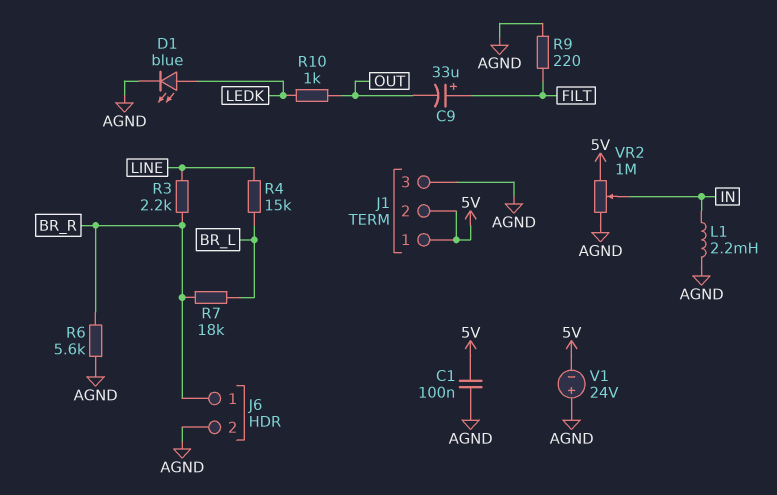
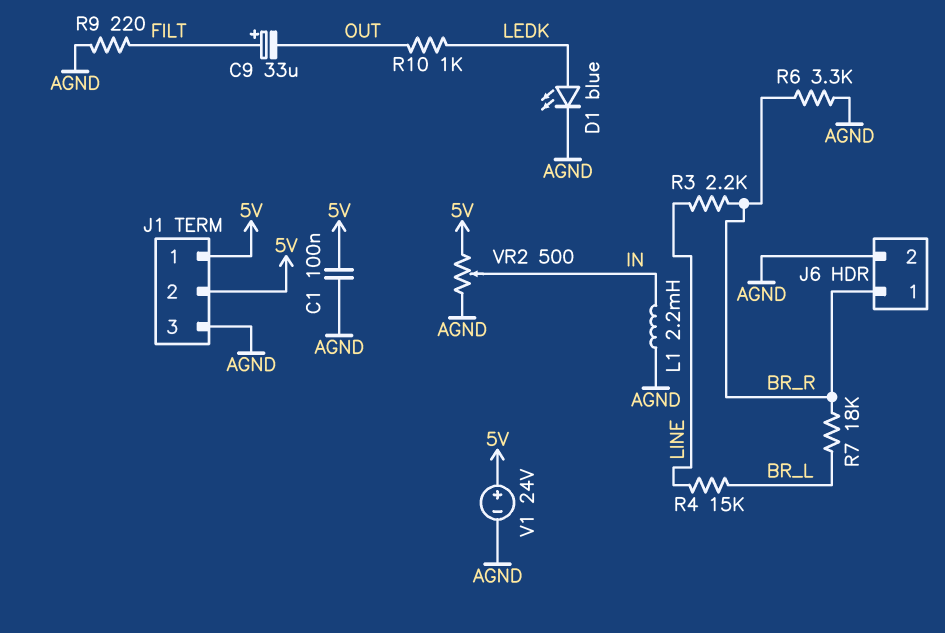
R6: 5.6k (AGND, BR_R) -> 3.3k (AGND, BR_R)
V1: 24V (plus AGND, minus 5V) -> 24V (plus 5V, minus AGND)
VR2: 1M (5V, AGND, wiper IN) -> 500 (5V, AGND, wiper IN)

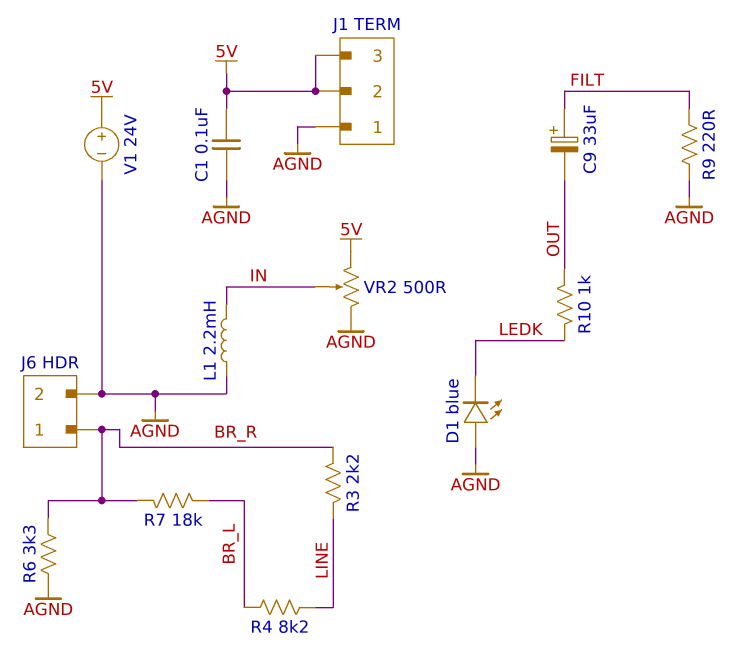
D1: LED blue (A LEDK, K AGND) -> LED blue (A AGND, K LEDK)
J1 pin 1: 5V -> AGND
J1 pin 3: AGND -> 5V
R4: 15k (BR_L, LINE) -> 8.2k (BR_L, LINE)

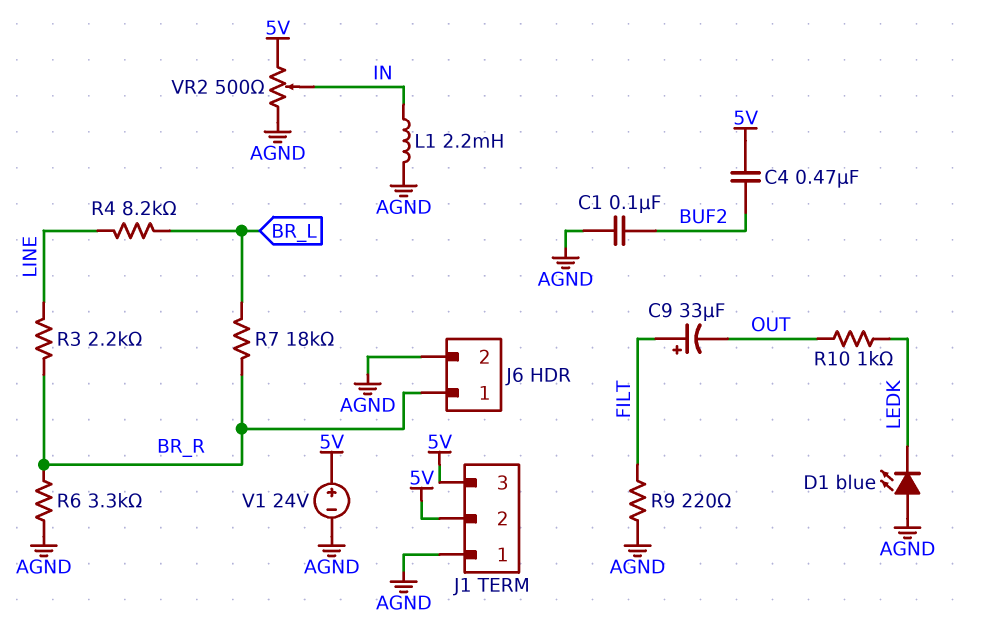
C1: 100nF (5V, AGND) -> 100nF (AGND, BUF2)
C4: none -> 470nF (5V, BUF2)

